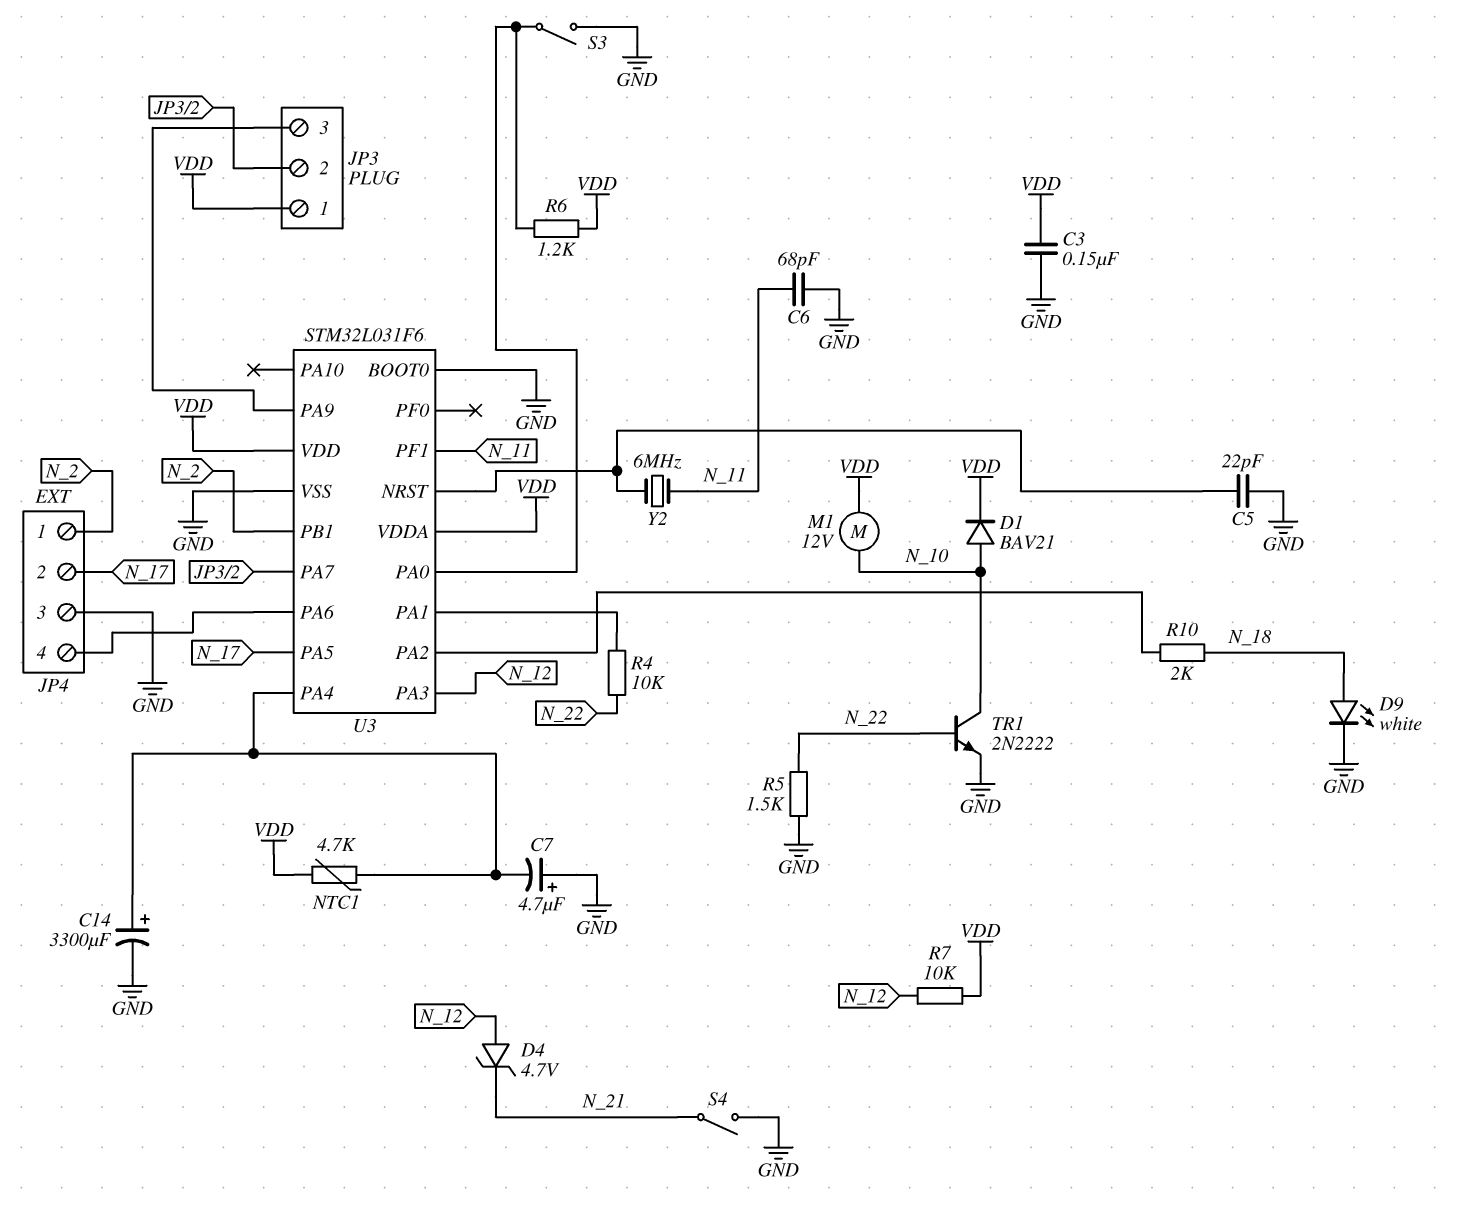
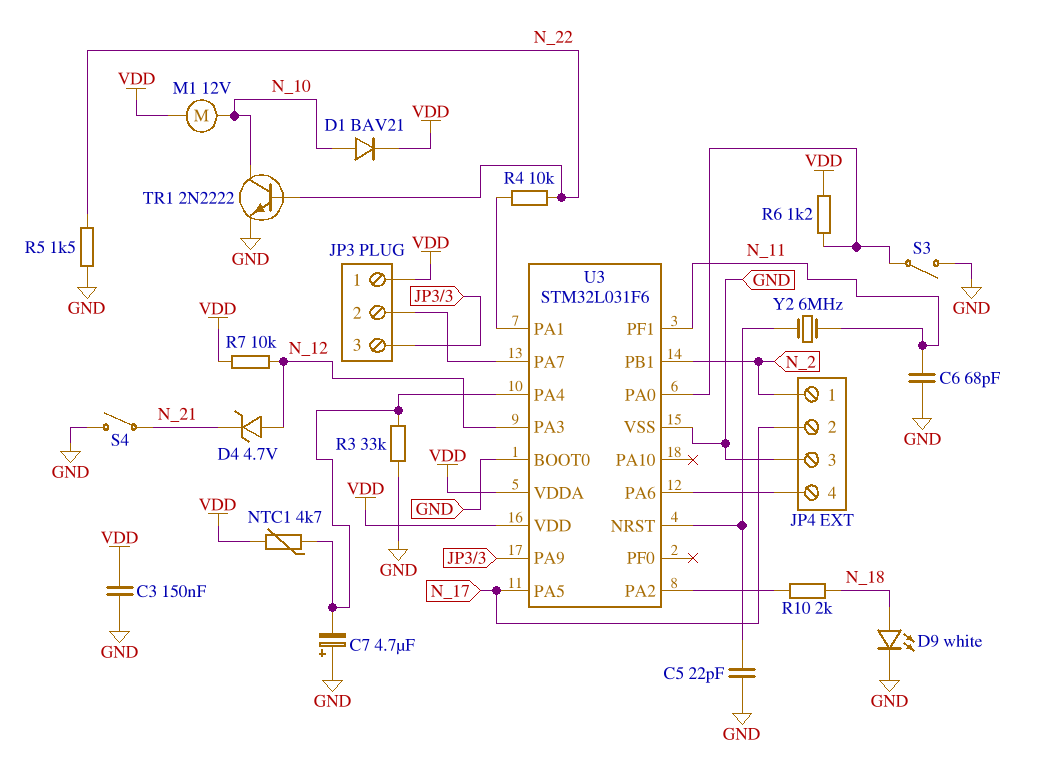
C14: 3300uF (plus U3/PA4, minus GND) -> none
R3: none -> 33k (GND, U3/PA4)

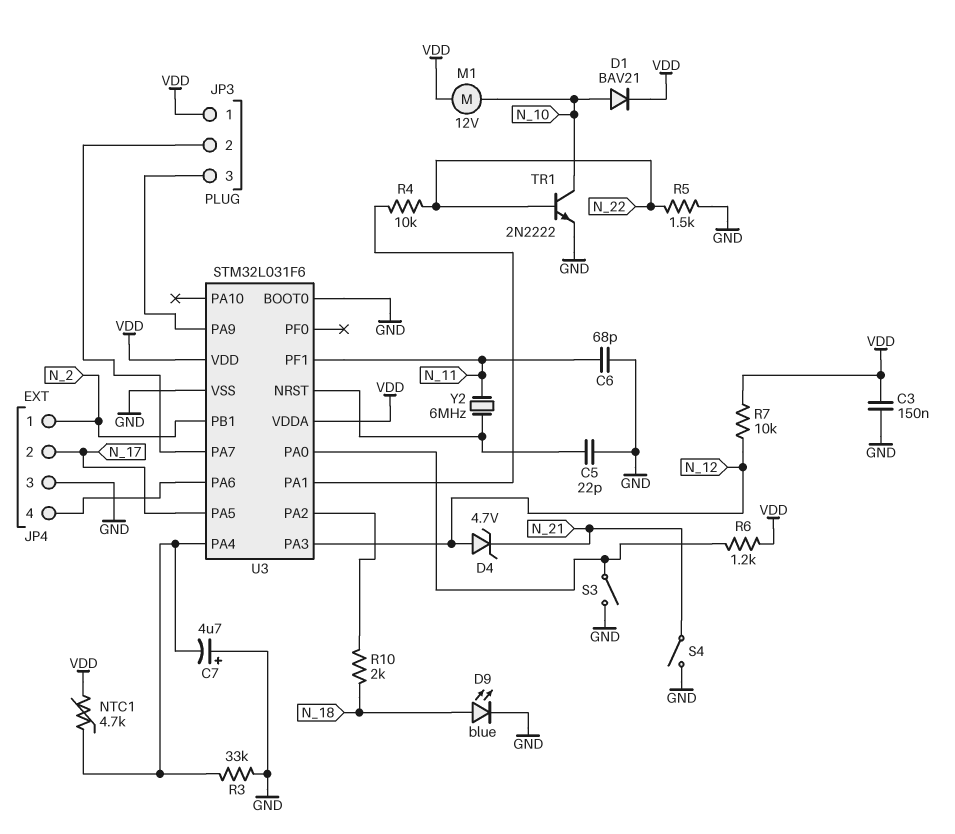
D9: LED white (A N_18, K GND) -> LED blue (A N_18, K GND)

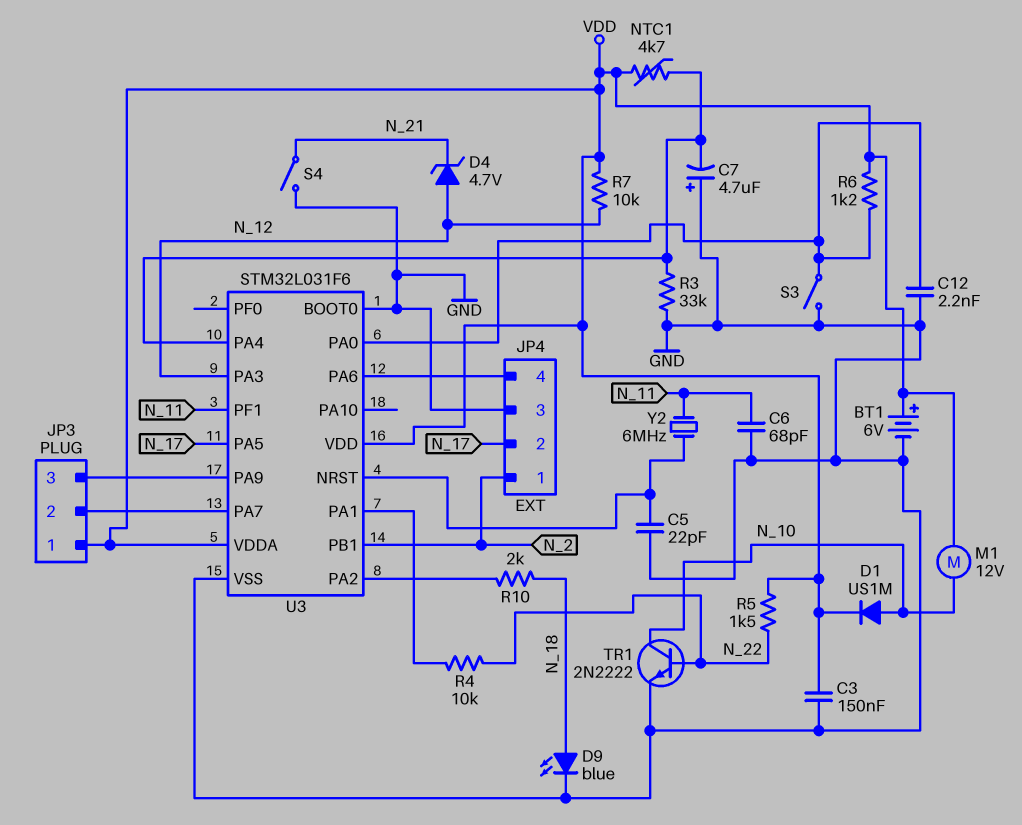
BT1: none -> 6V (plus VDD, minus GND)
C12: none -> 2.2nF (GND, U3/PA0)
D1: diode BAV21 (A N_10, K VDD) -> diode US1M (A N_10, K VDD)
R5: 1.5k (GND, N_22) -> 1.5k (N_22, VDD)

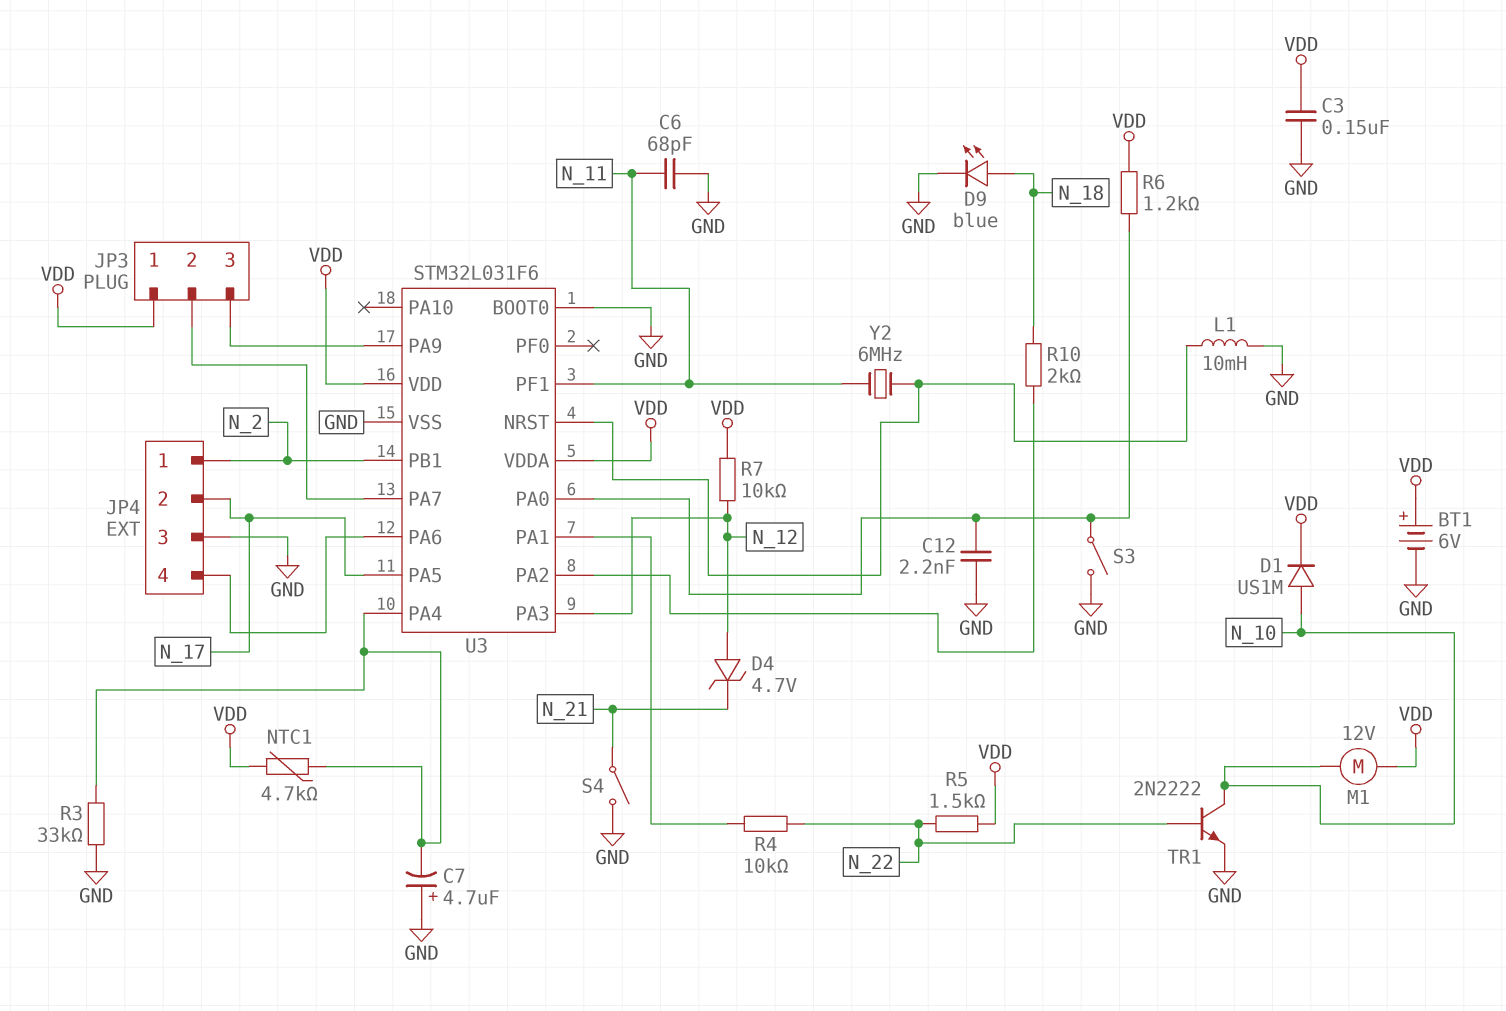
C5: 22pF (GND, U3/NRST) -> none
L1: none -> 10mH (GND, U3/NRST)

